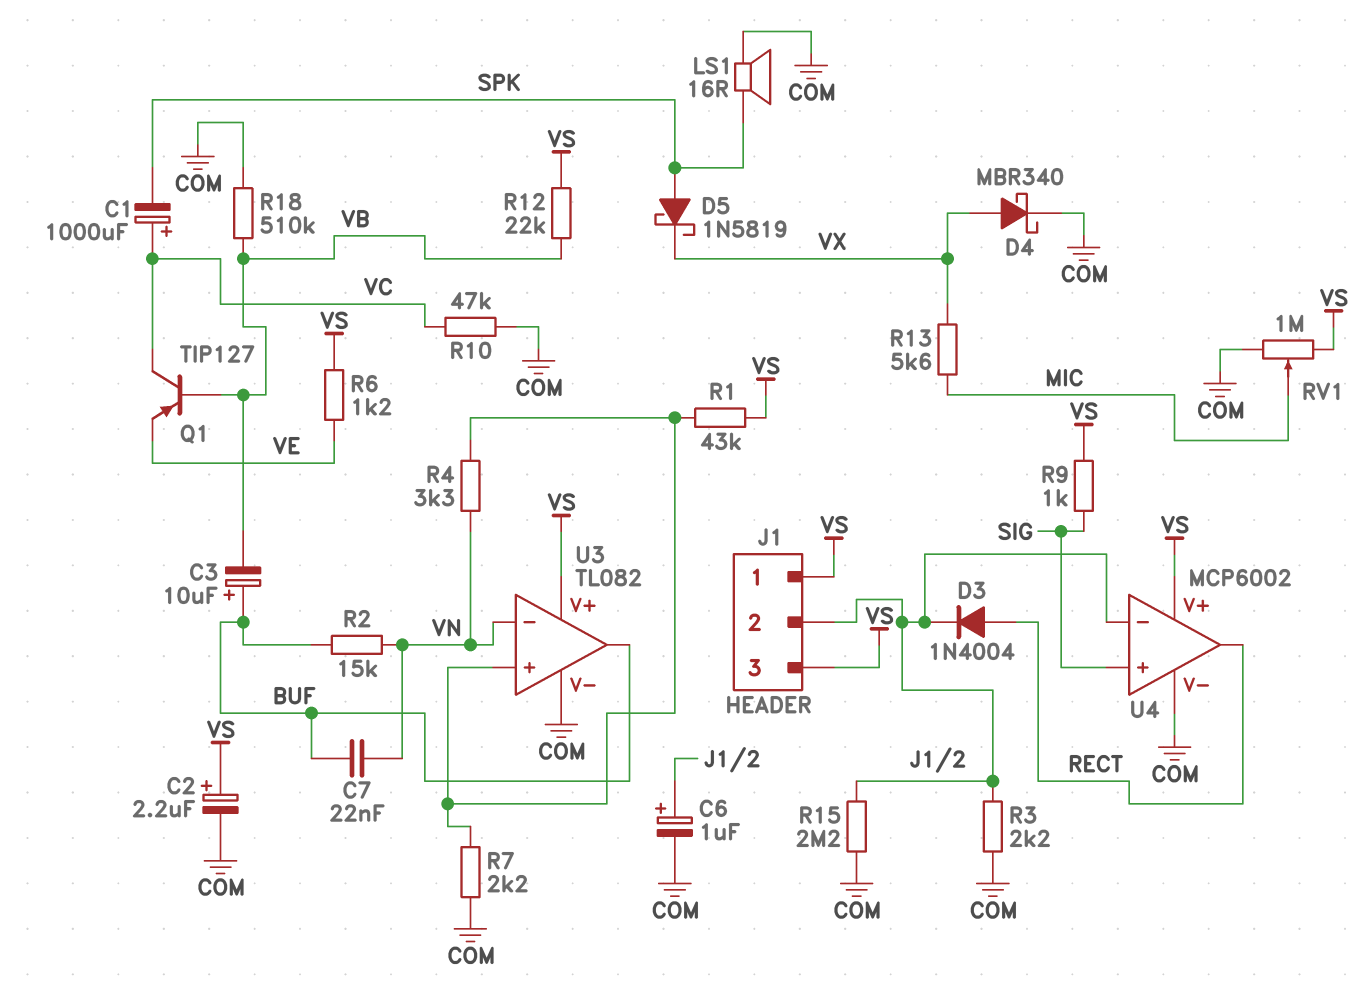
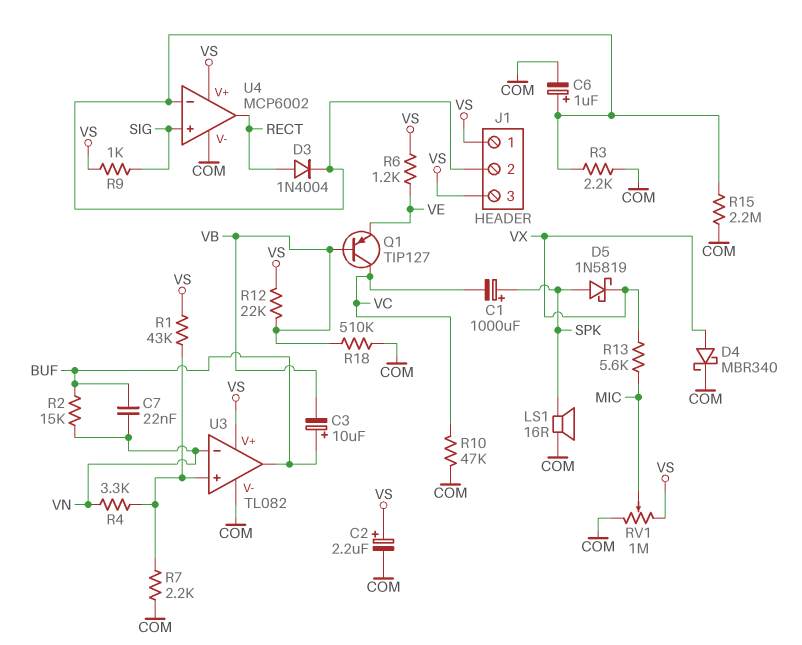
C1: 1000uF (plus VC, minus SPK) -> 1000uF (plus SPK, minus VC)

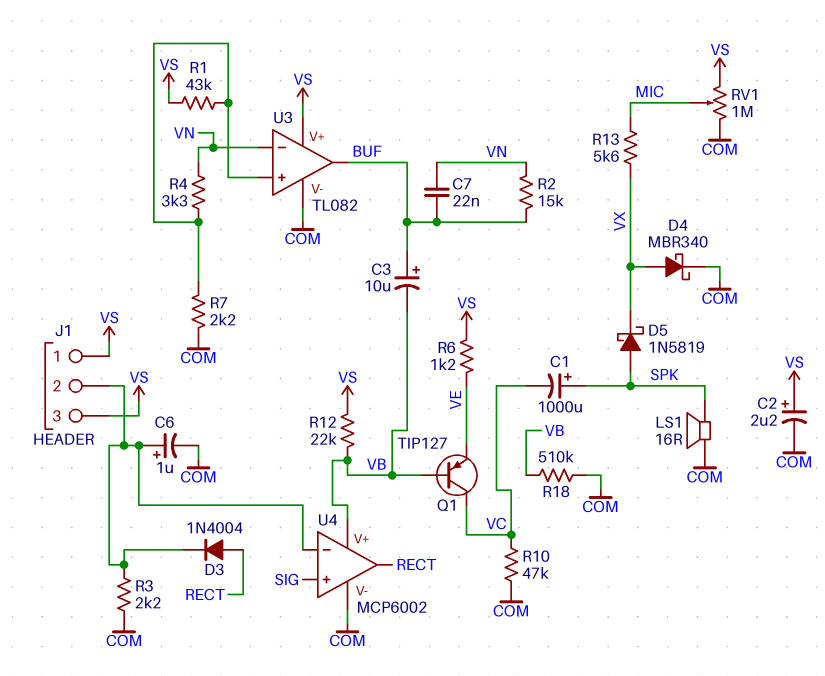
R9: 1k (SIG, VS) -> none
R15: 2.2M (COM, J1/2) -> none
U4 pin V+: VS -> VB

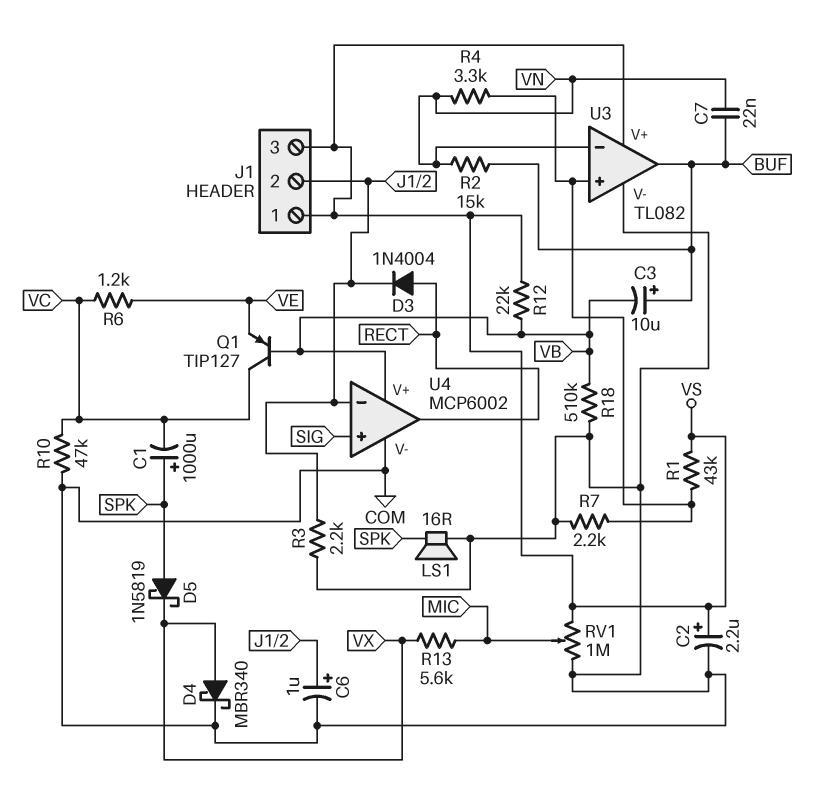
R6: 1.2k (VE, VS) -> 1.2k (VC, VE)

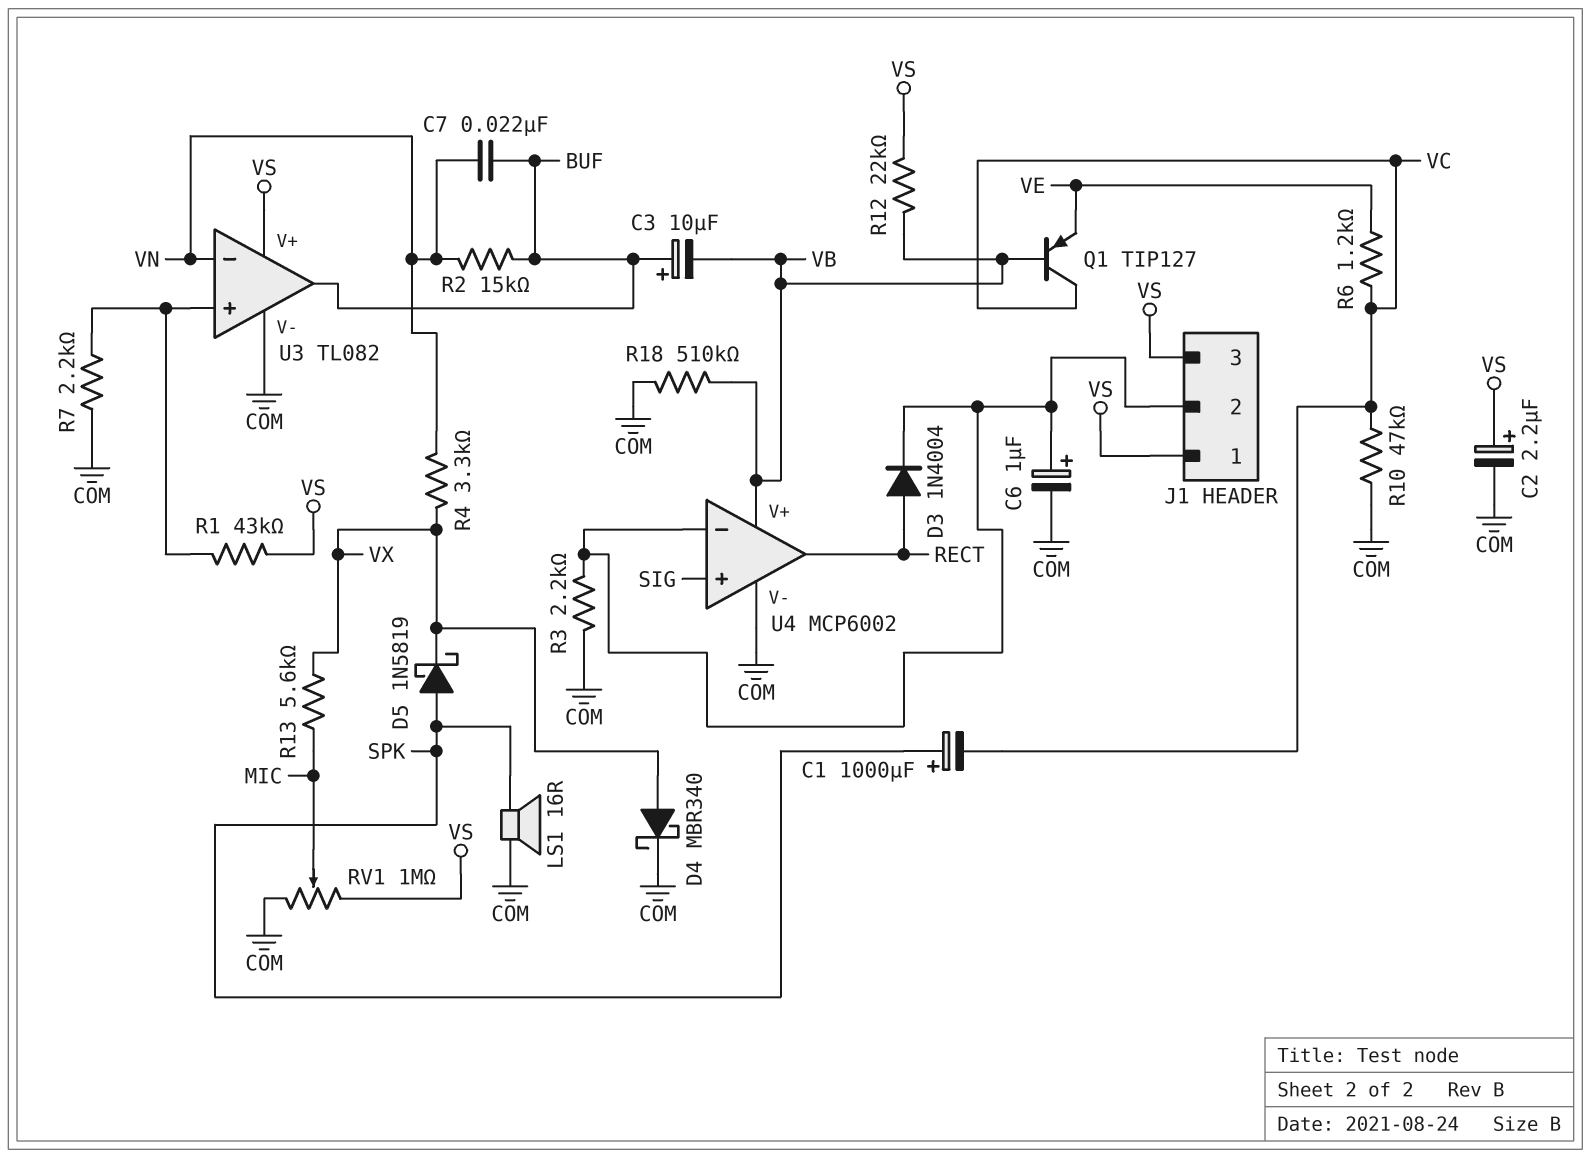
R4: 3.3k (U3/in+, VN) -> 3.3k (VN, VX)

